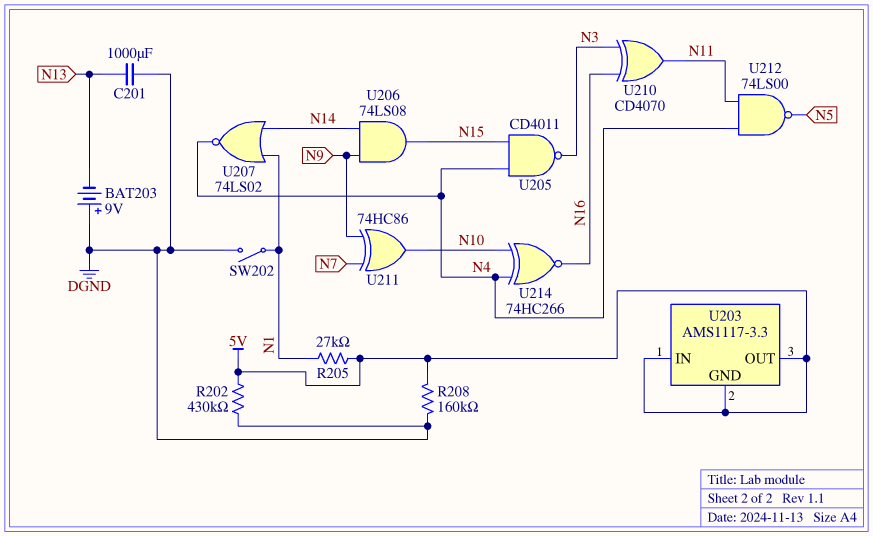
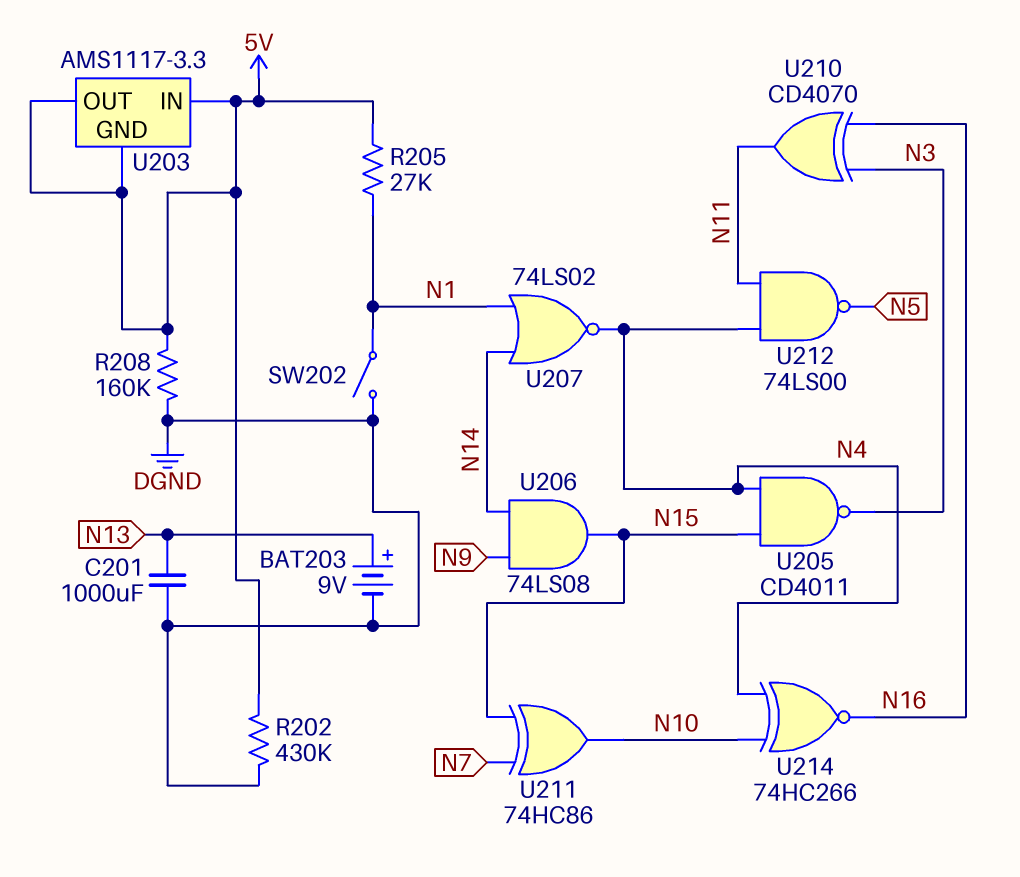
BAT203: 9V (plus DGND, minus N13) -> 9V (plus N13, minus DGND)
U211: XOR 74HC86 (in N7, in N9, out N10) -> XOR 74HC86 (in N7, in N15, out N10)

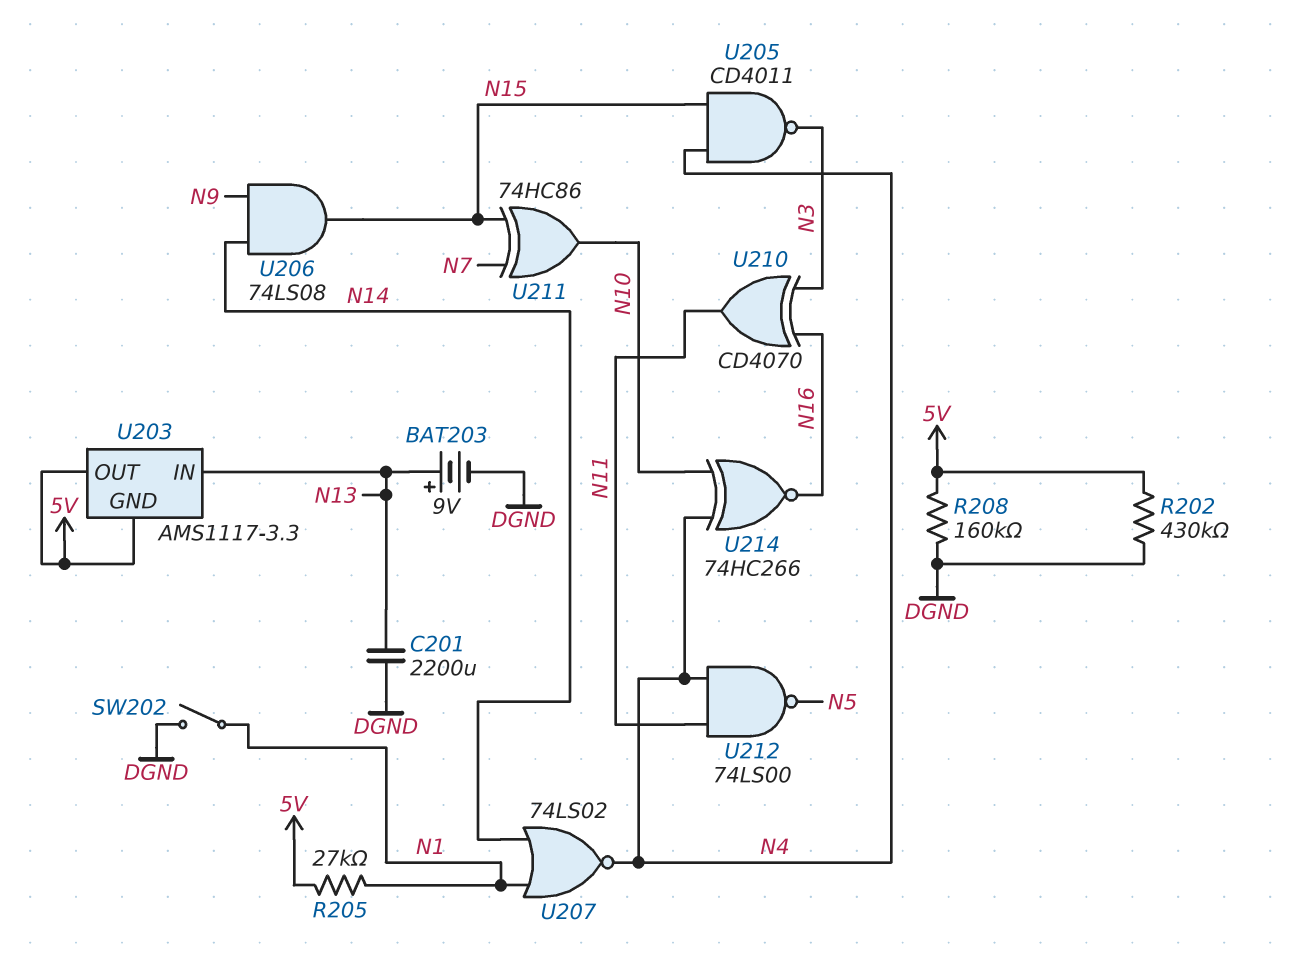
C201: 1000uF (DGND, N13) -> 2200uF (DGND, N13)
U203 pin IN: 5V -> N13

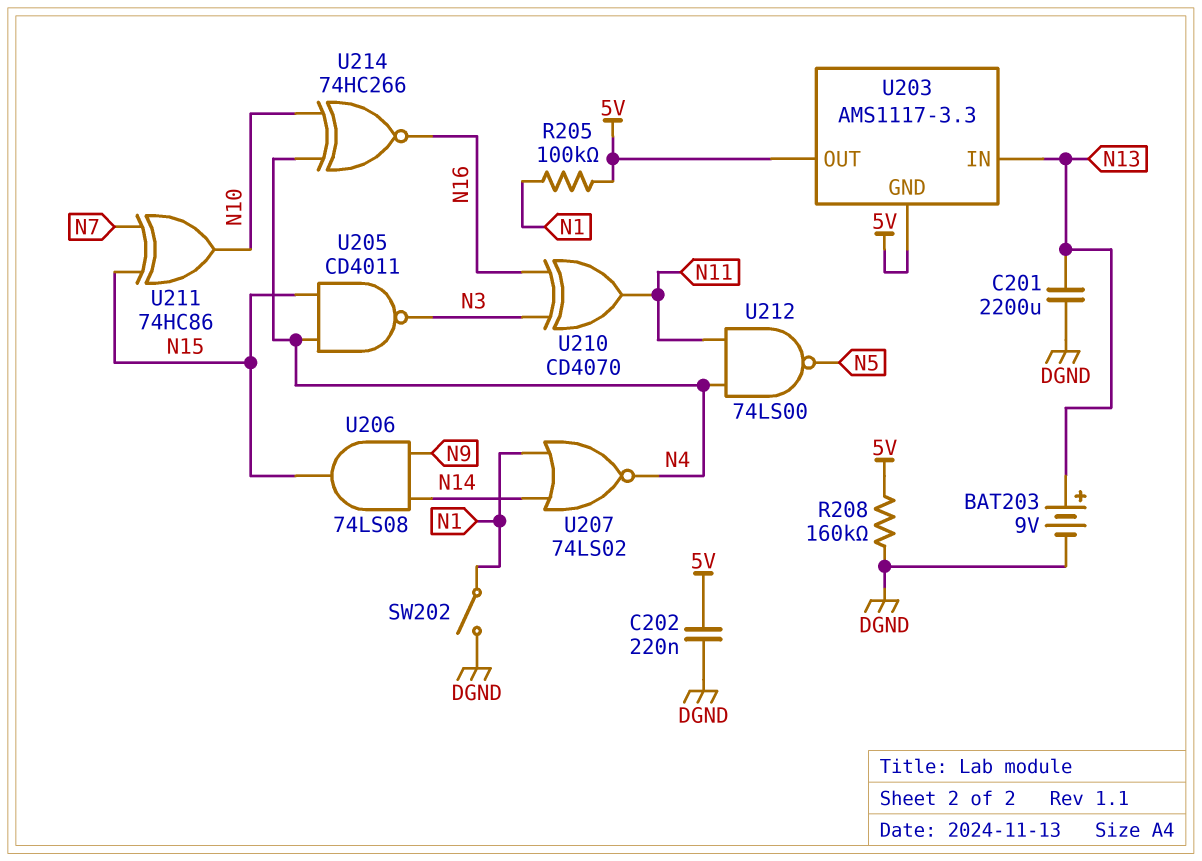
C202: none -> 220nF (5V, DGND)
R202: 430k (5V, DGND) -> none
R205: 27k (5V, N1) -> 100k (5V, N1)

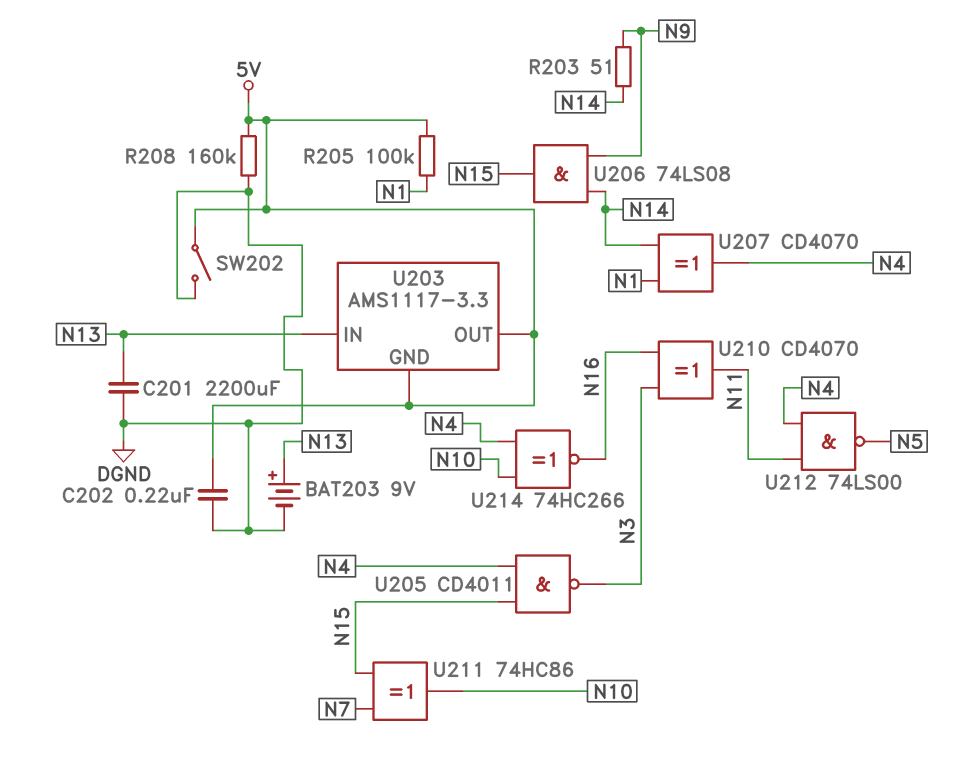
R203: none -> 51 (N9, N14)
SW202: switch (DGND, N1) -> switch (5V, DGND)
U207: NOR 74LS02 (in N1, in N14, out N4) -> XOR CD4070 (in N1, in N14, out N4)

